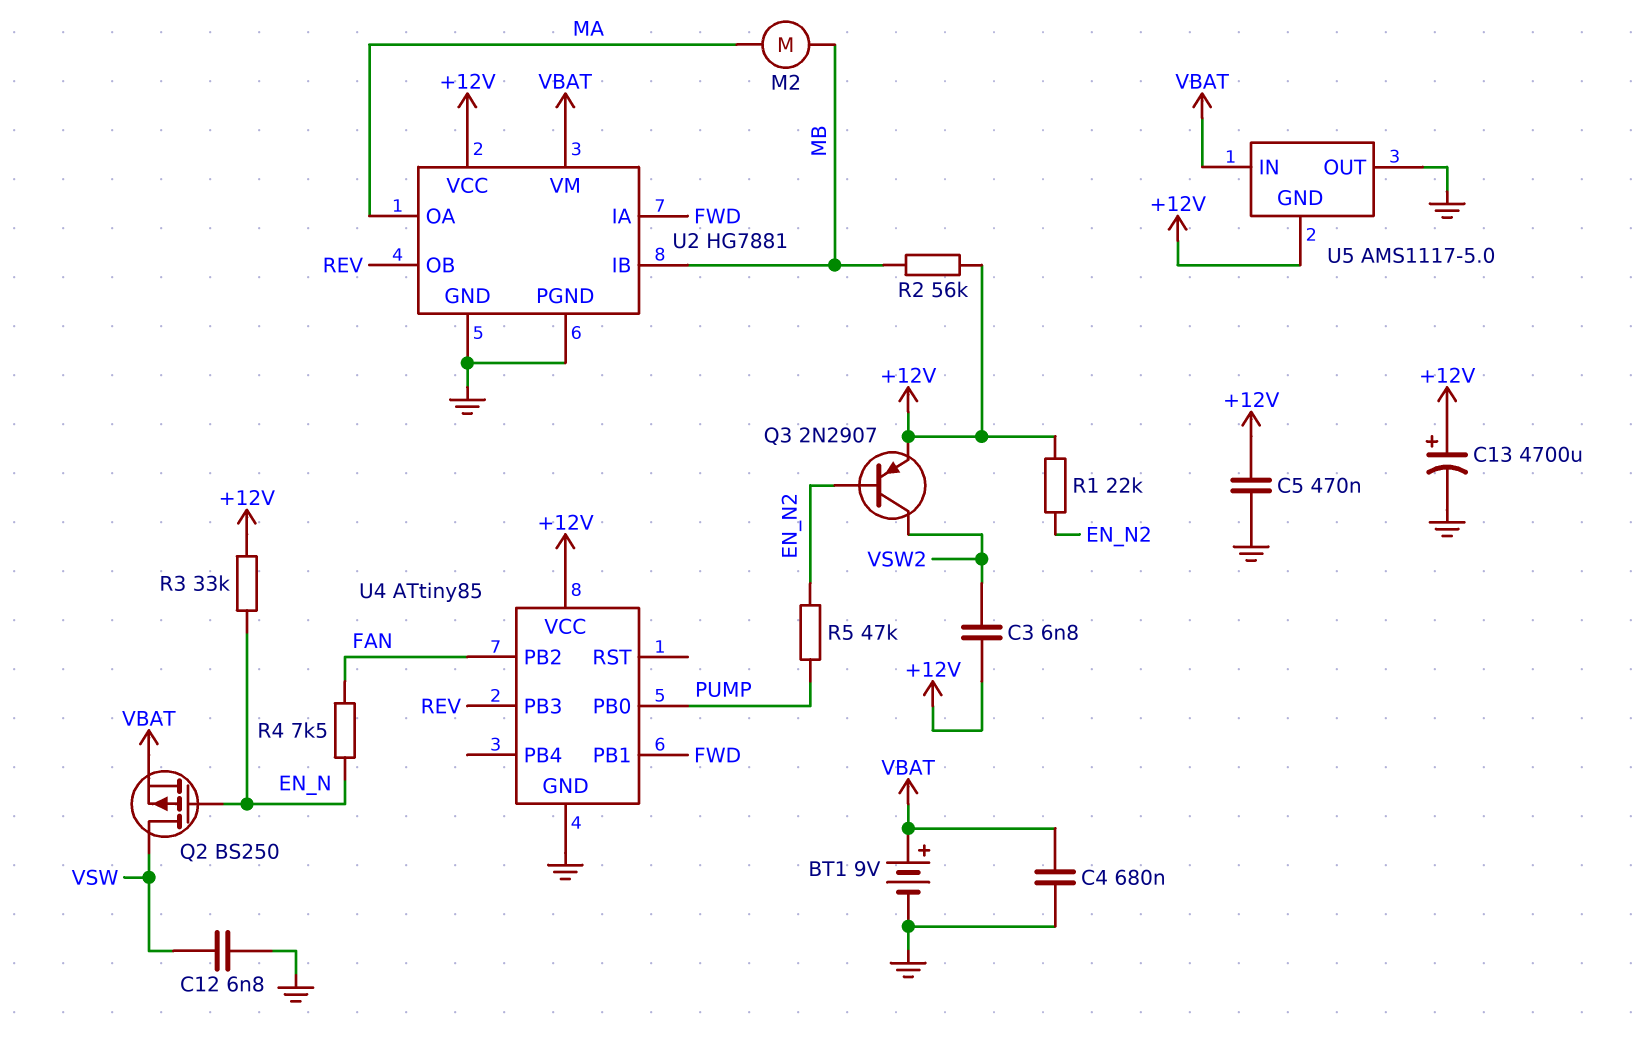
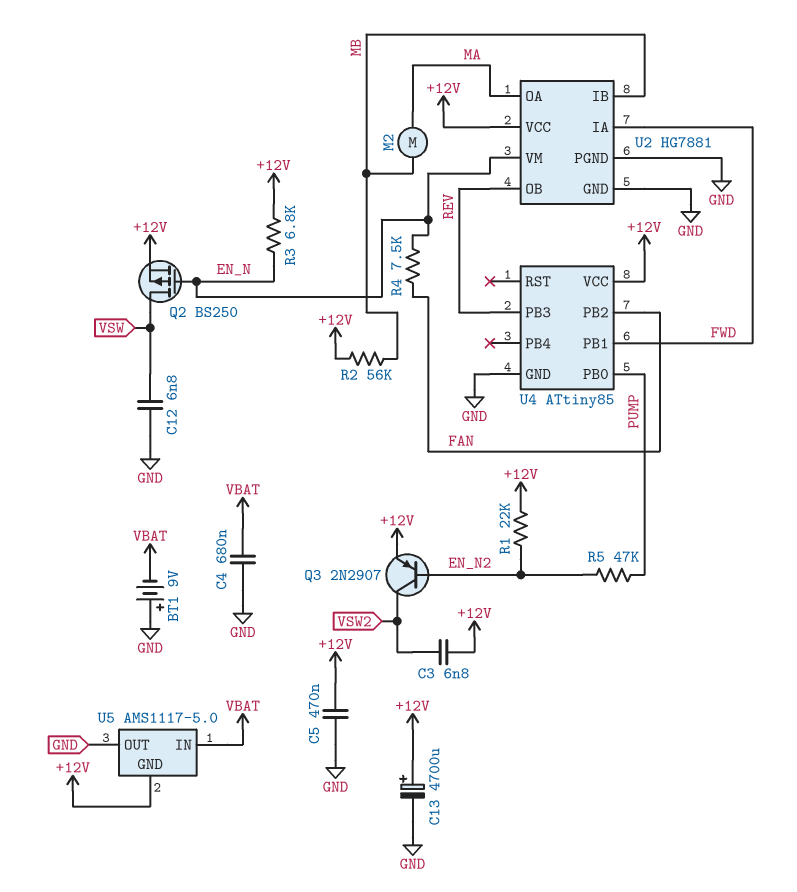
BT1: 9V (plus VBAT, minus GND) -> 9V (plus GND, minus VBAT)
Q2: PMOS BS250 (G EN_N, D VSW, S VBAT) -> PMOS BS250 (G EN_N, D VSW, S +12V)
R3: 33k (+12V, EN_N) -> 6.8k (+12V, EN_N)
U2 pin VM: VBAT -> EN_N

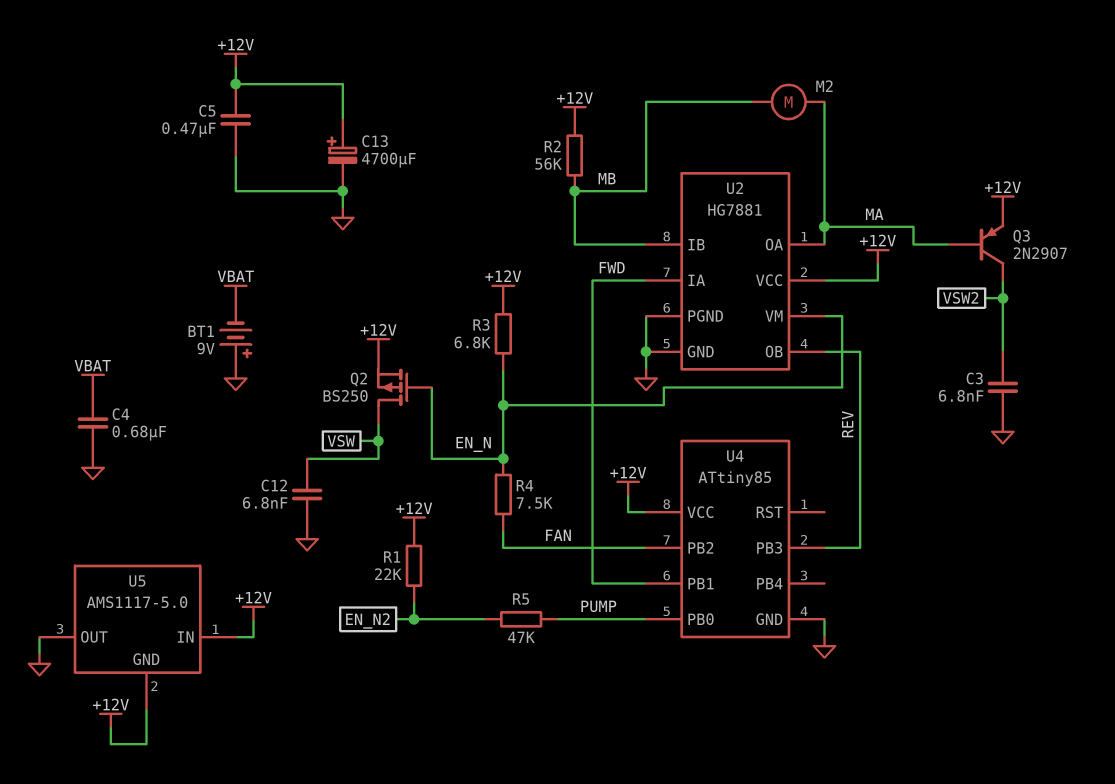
C3: 6.8nF (+12V, VSW2) -> 6.8nF (GND, VSW2)
Q3: PNP 2N2907 (B EN_N2, C VSW2, E +12V) -> PNP 2N2907 (B MA, C VSW2, E +12V)
U5 pin IN: VBAT -> +12V

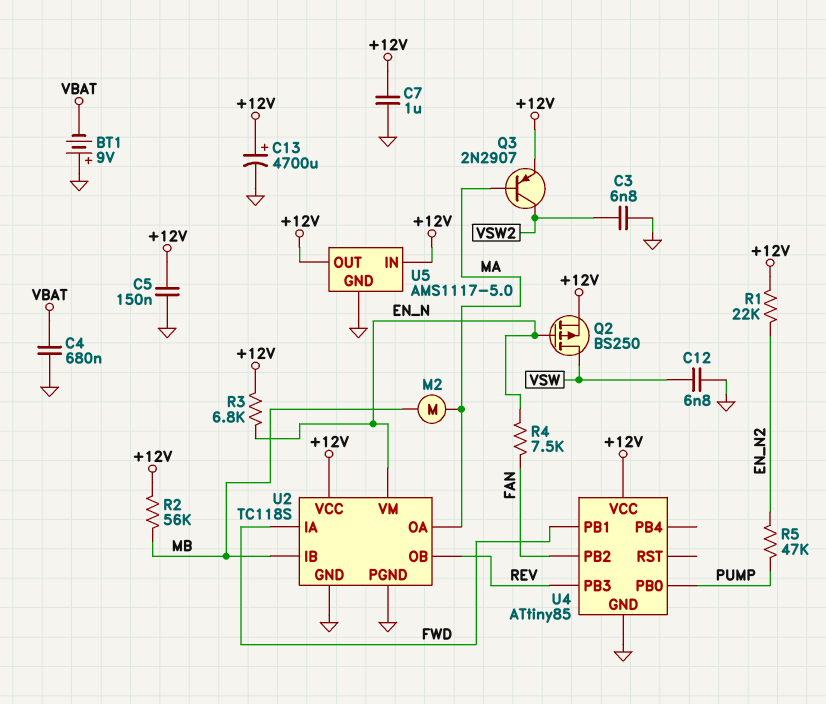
C5: 470nF (+12V, GND) -> 150nF (+12V, GND)
C7: none -> 1uF (+12V, GND)
U2: HG7881 -> TC118S
U5 pin GND: +12V -> GND
U5 pin OUT: GND -> +12V

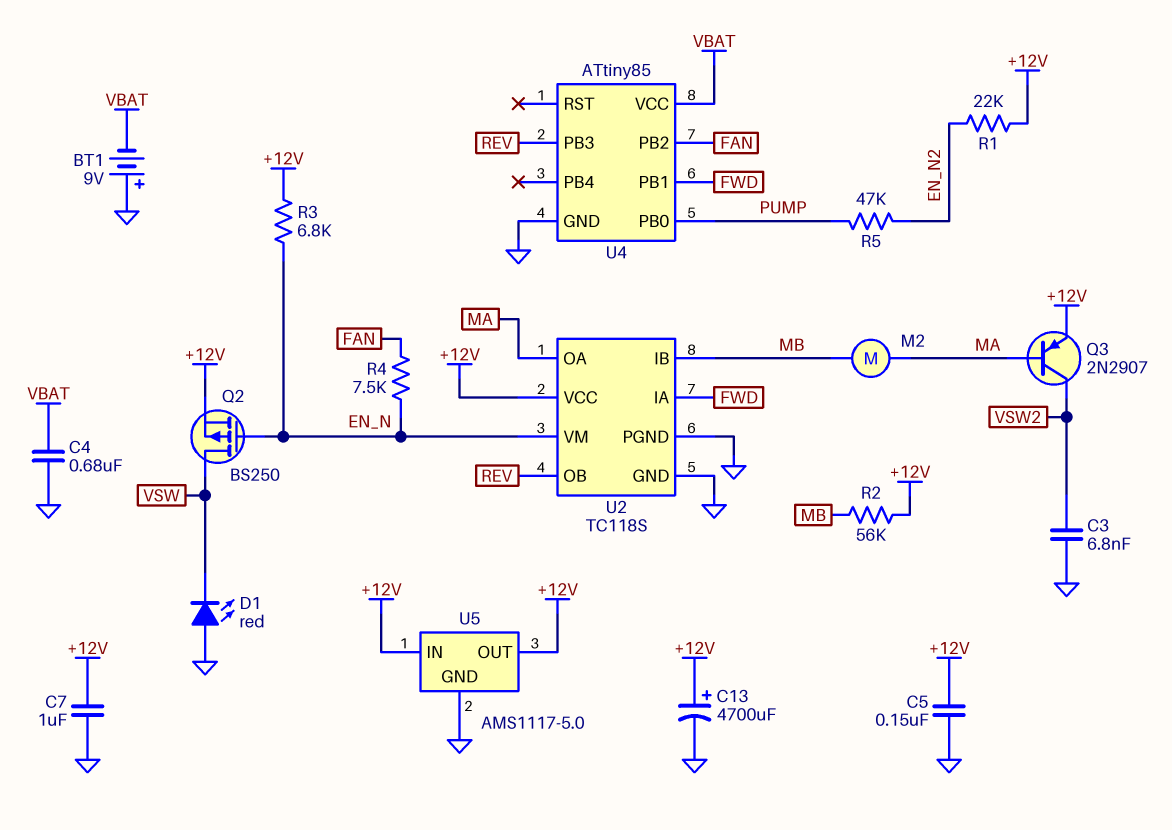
C12: 6.8nF (GND, VSW) -> none
D1: none -> LED red (A GND, K VSW)
U4 pin VCC: +12V -> VBAT

